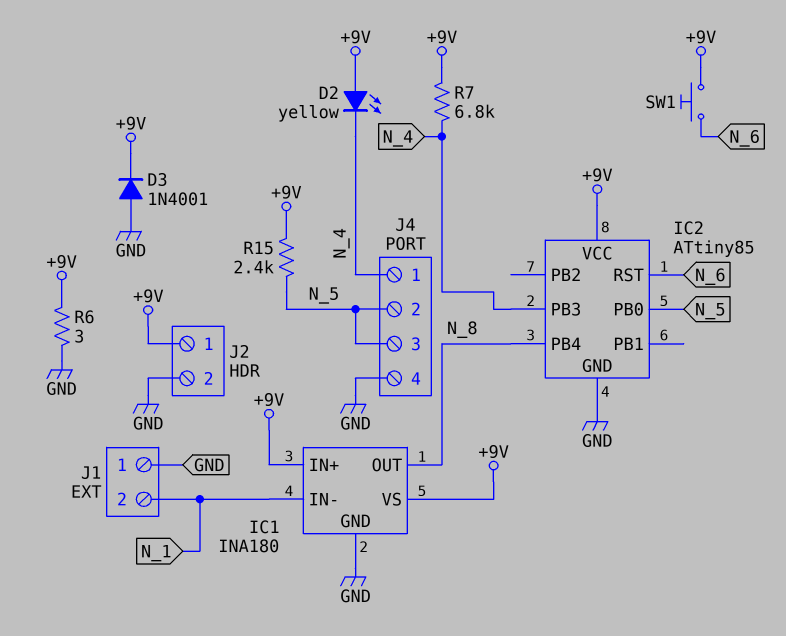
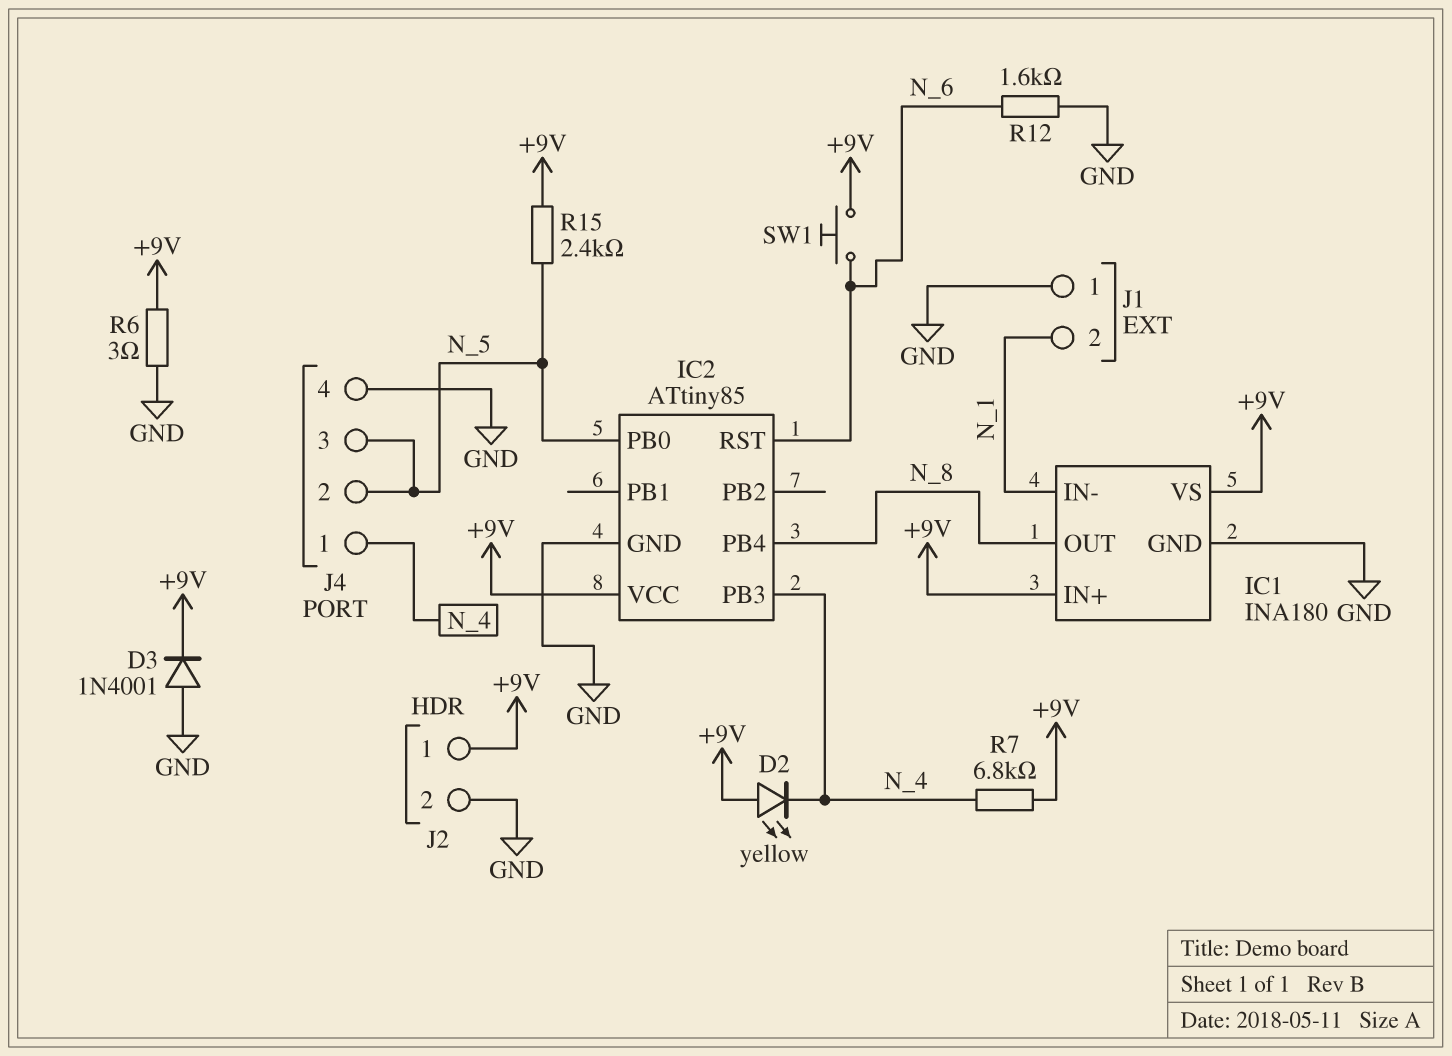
R12: none -> 1.6k (GND, N_6)

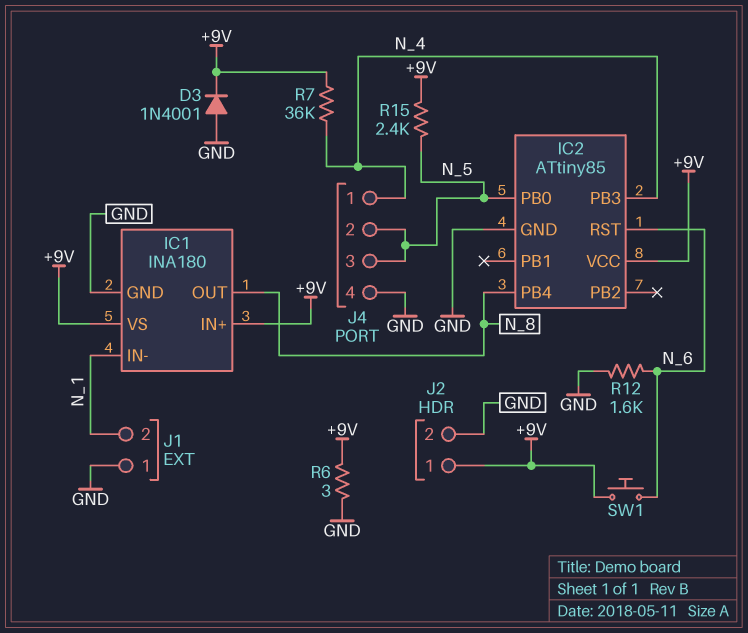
D2: LED yellow (A +9V, K N_4) -> none
R7: 6.8k (+9V, N_4) -> 36k (+9V, N_4)

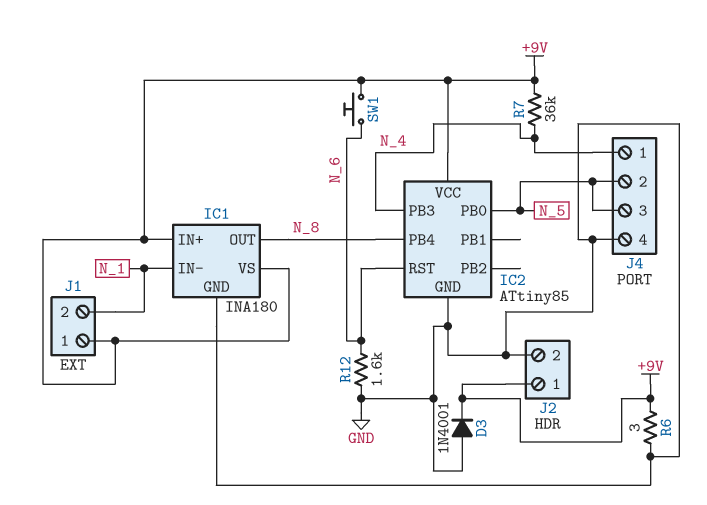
J1 pin 1: GND -> +9V
R15: 2.4k (+9V, N_5) -> none

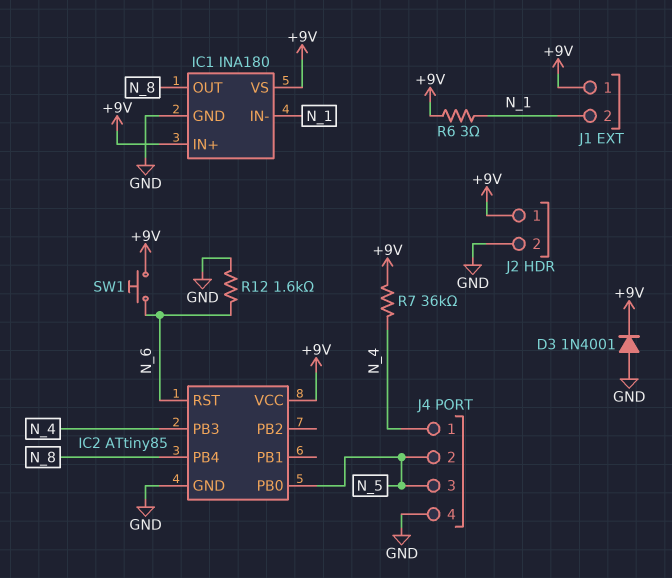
R6: 3 (+9V, GND) -> 3 (+9V, N_1)

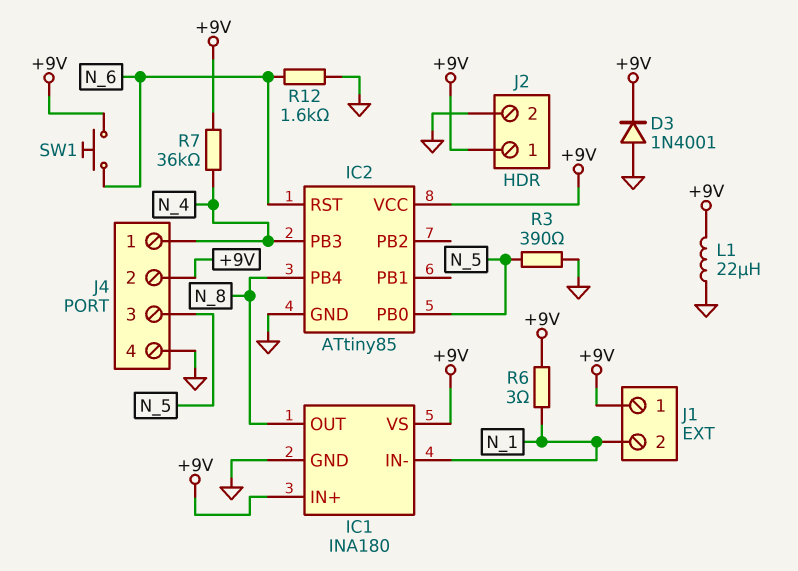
J4 pin 2: N_5 -> +9V
L1: none -> 22uH (+9V, GND)
R3: none -> 390 (GND, N_5)

